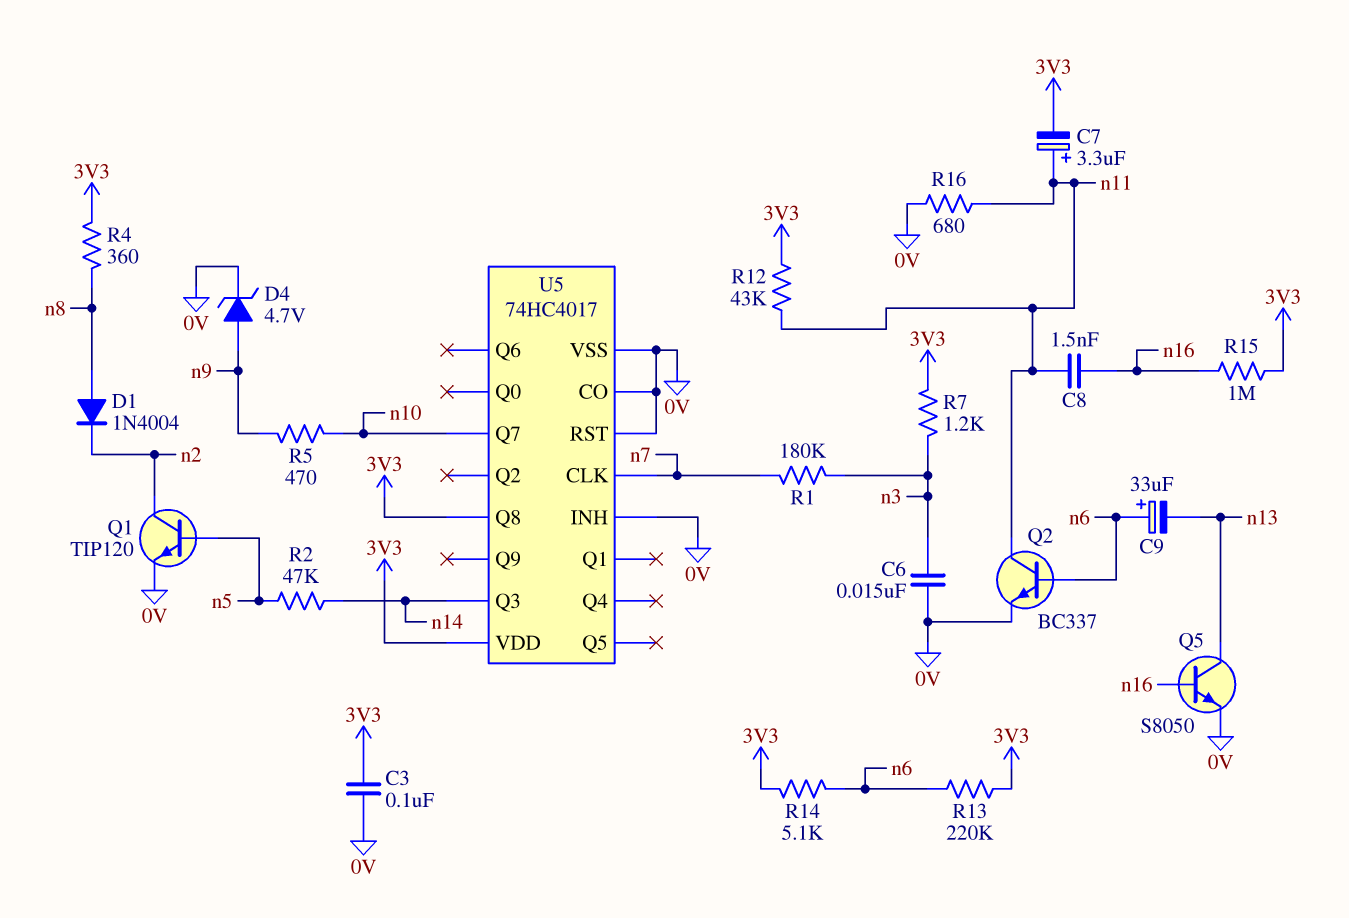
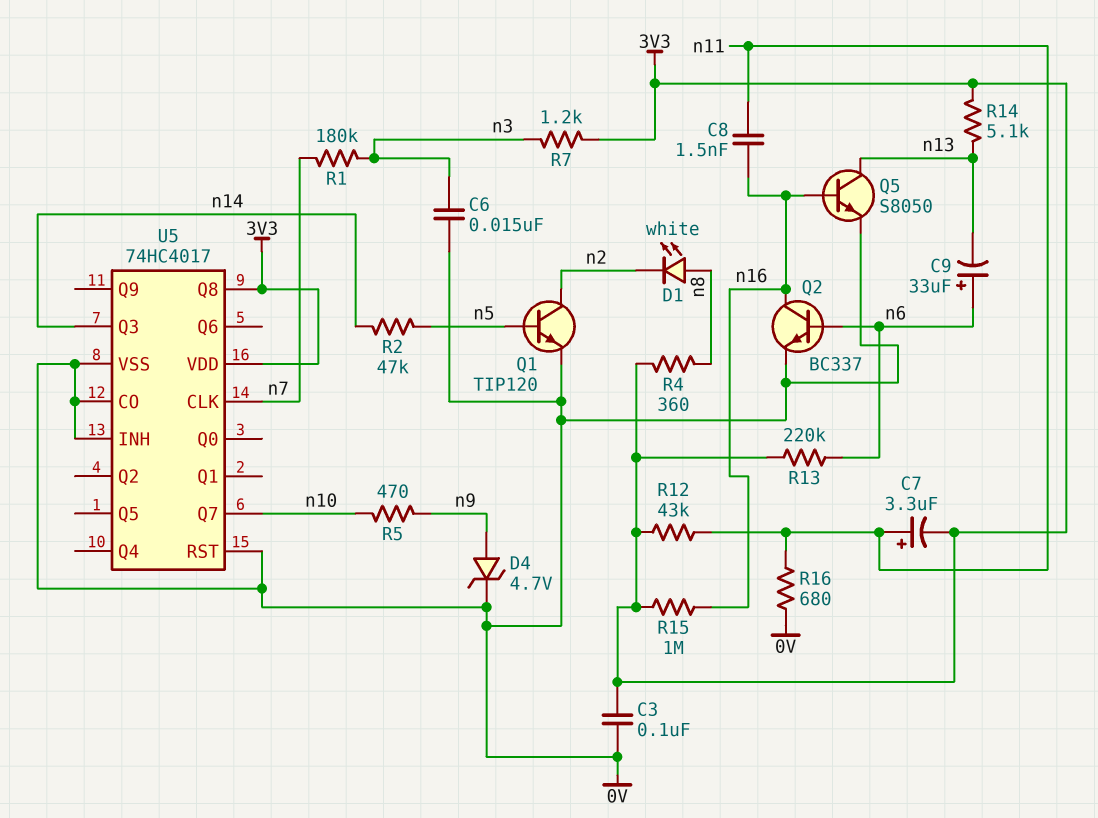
D1: diode 1N4004 (A n8, K n2) -> LED white (A n8, K n2)
Q2: NPN BC337 (B n6, C n11, E 0V) -> NPN BC337 (B n6, C n16, E 0V)
R14: 5.1k (3V3, n6) -> 5.1k (3V3, n13)

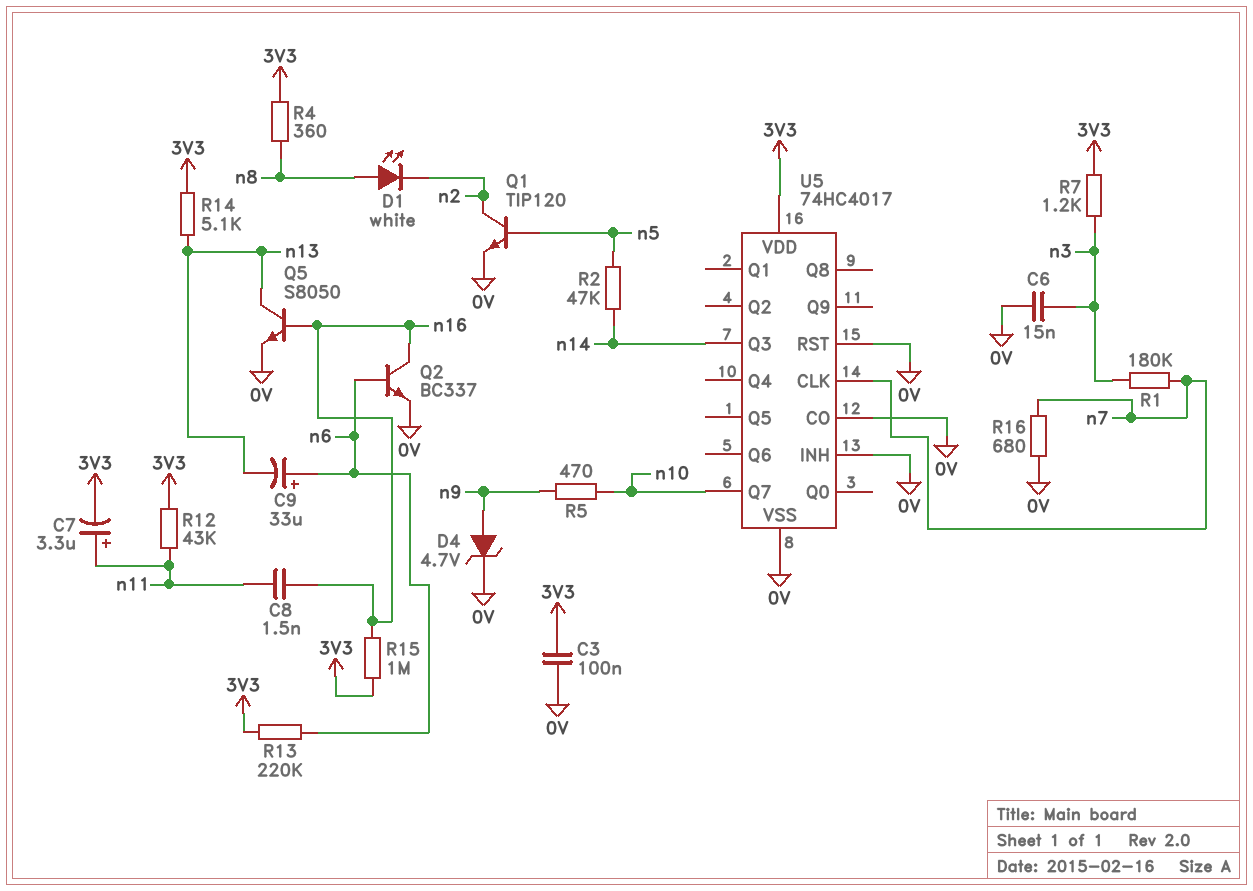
R16: 680 (0V, n11) -> 680 (0V, n7)
U5 pin Q8: 3V3 -> none

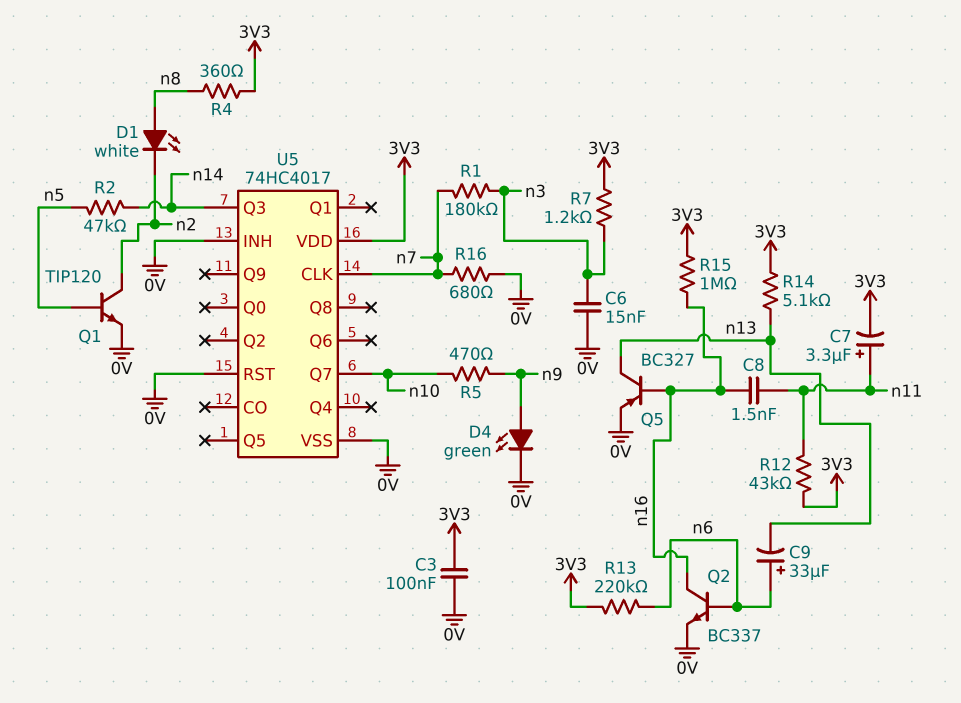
D4: zener 4.7V (A n9, K 0V) -> LED green (A n9, K 0V)
Q5: NPN S8050 (B n16, C n13, E 0V) -> PNP BC327 (B n16, C n13, E 0V)
U5 pin CO: 0V -> none

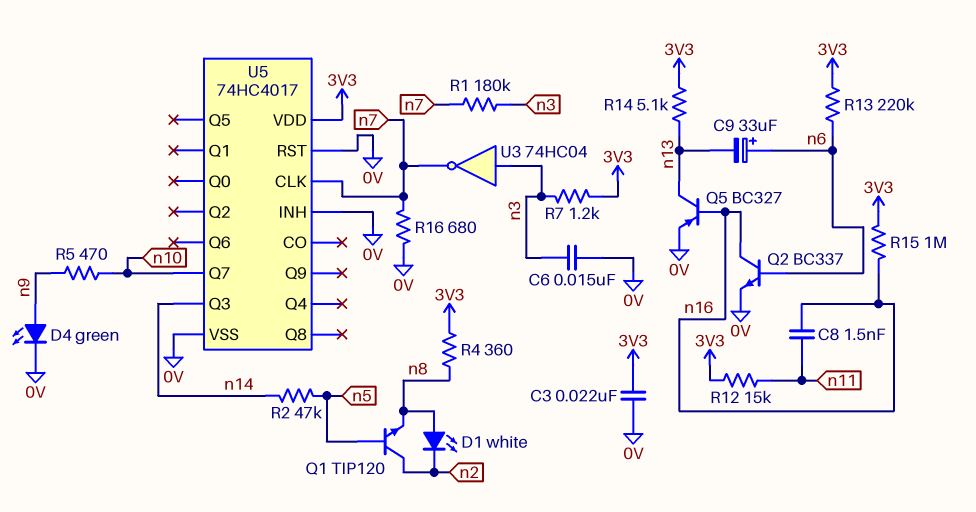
C3: 100nF (0V, 3V3) -> 22nF (0V, 3V3)
C7: 3.3uF (plus n11, minus 3V3) -> none
Q1: NPN TIP120 (B n5, C n2, E 0V) -> NPN TIP120 (B n5, C n2, E n8)
R12: 43k (3V3, n11) -> 15k (3V3, n11)
U3: none -> NOT 74HC04 (in n3, out n7)

